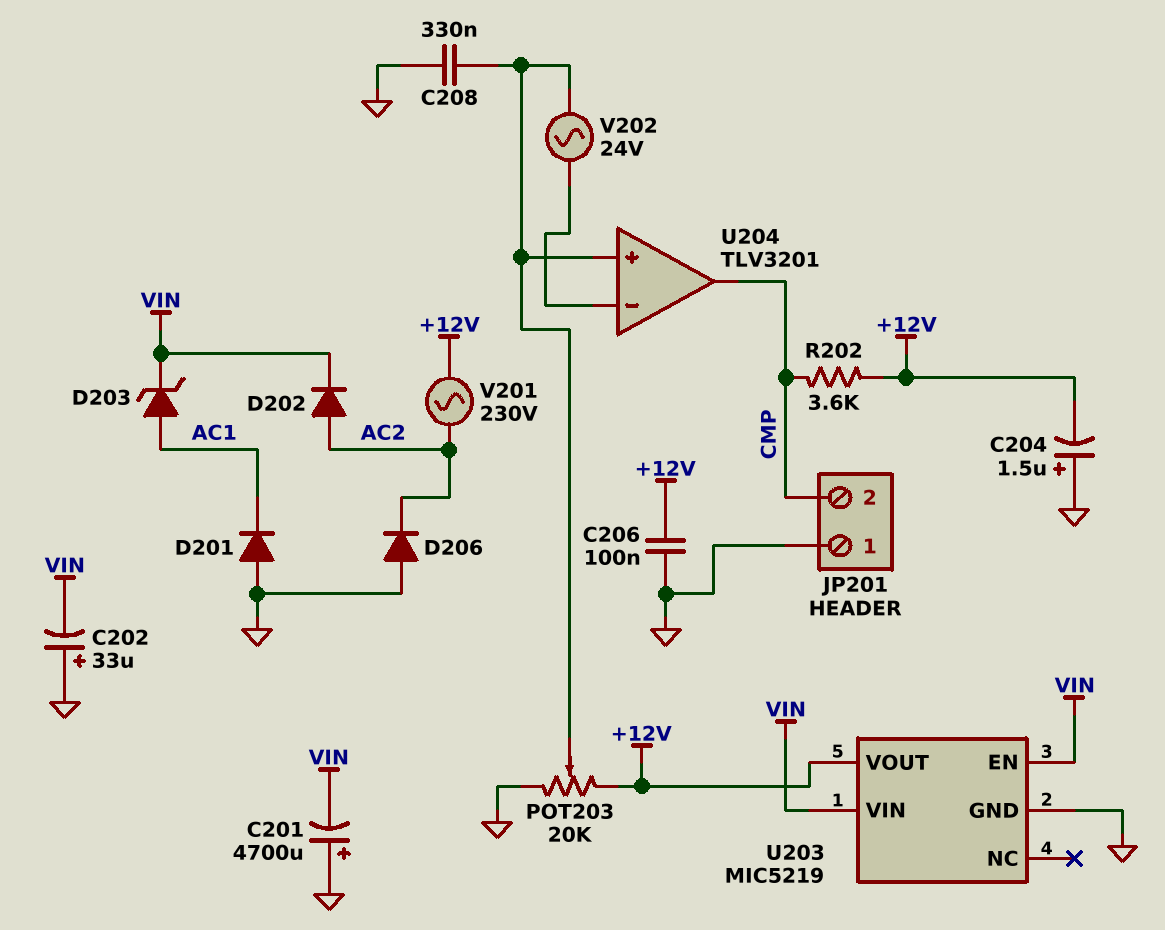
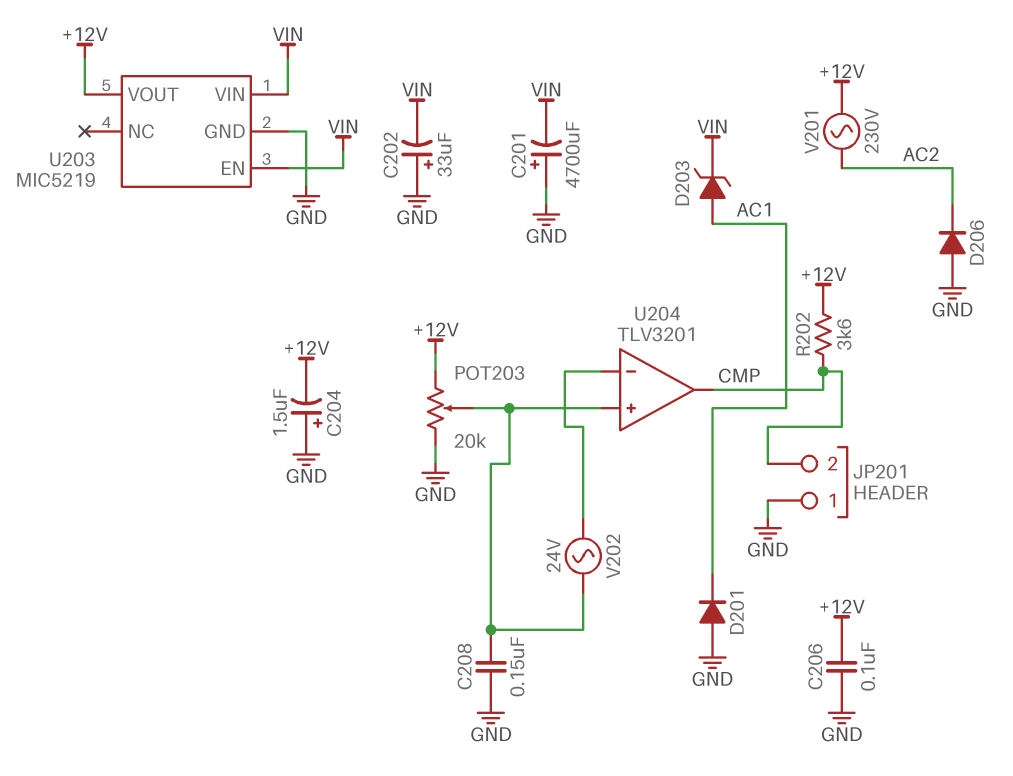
C208: 330nF (GND, U204/in+) -> 150nF (GND, U204/in+)
D202: diode (A AC2, K VIN) -> none

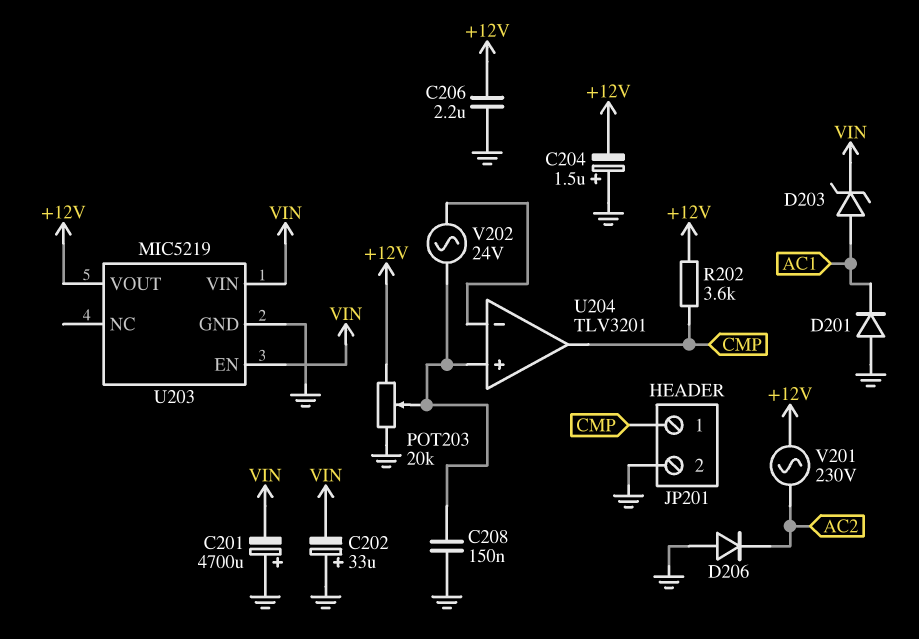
C206: 100nF (+12V, GND) -> 2.2uF (+12V, GND)
JP201 pin 1: GND -> CMP
JP201 pin 2: CMP -> GND

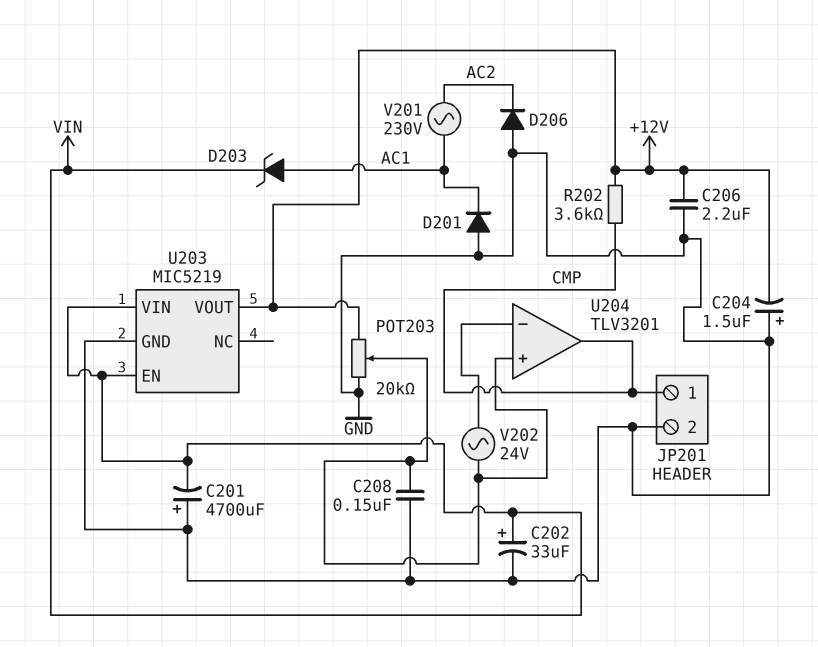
C202: 33uF (plus GND, minus VIN) -> 33uF (plus VIN, minus GND)
V201: AC 230V (+12V, AC2) -> AC 230V (AC1, AC2)

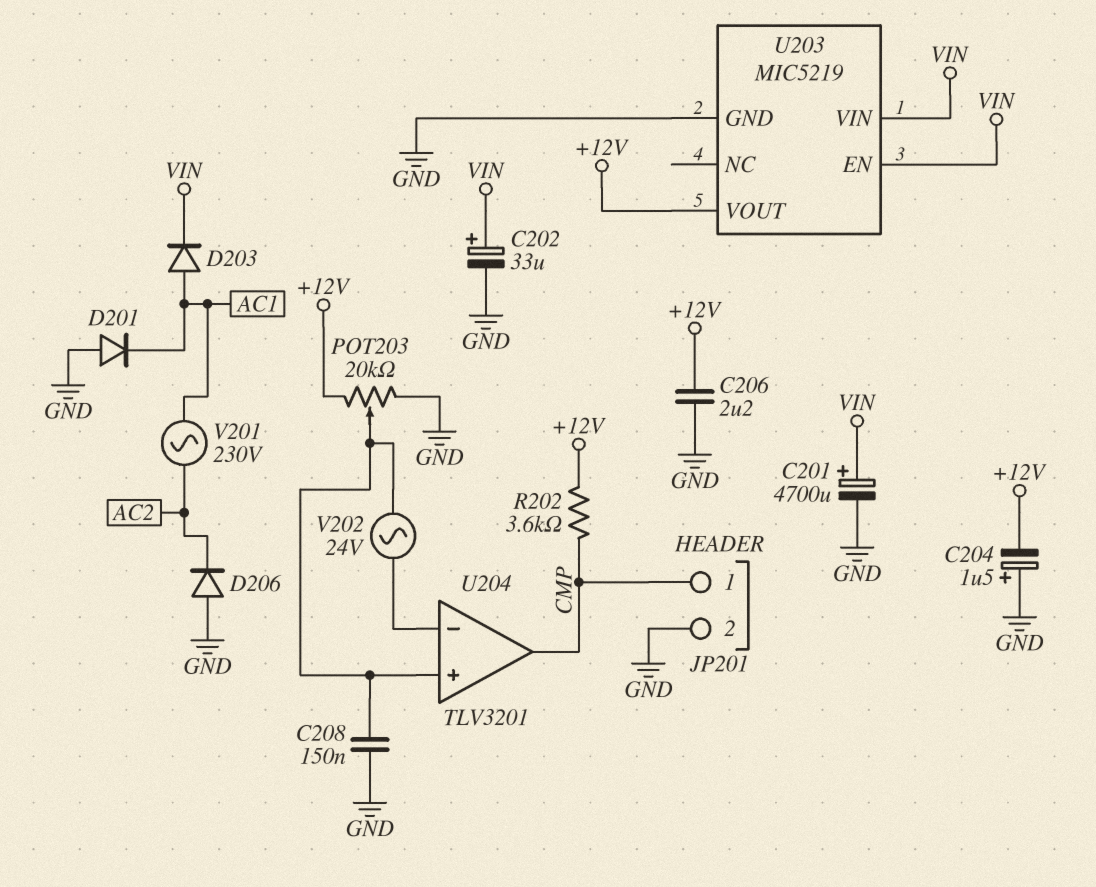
C201: 4700uF (plus GND, minus VIN) -> 4700uF (plus VIN, minus GND)
D203: zener (A AC1, K VIN) -> diode (A AC1, K VIN)

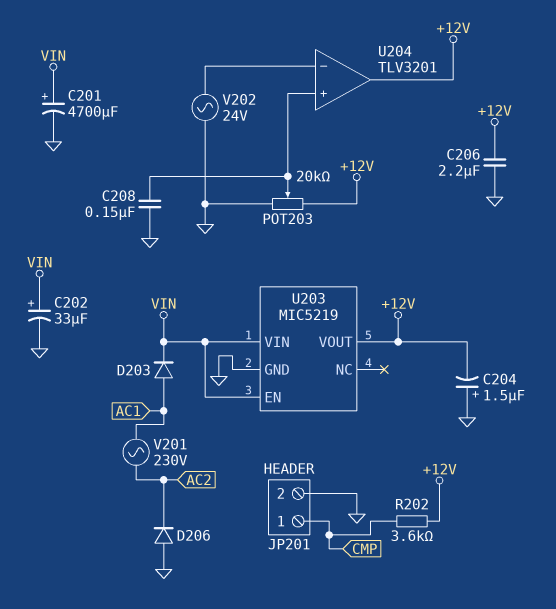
D201: diode (A GND, K AC1) -> none
U204 pin out: CMP -> +12V
V202: AC 24V (U204/in+, U204/in-) -> AC 24V (GND, U204/in-)

